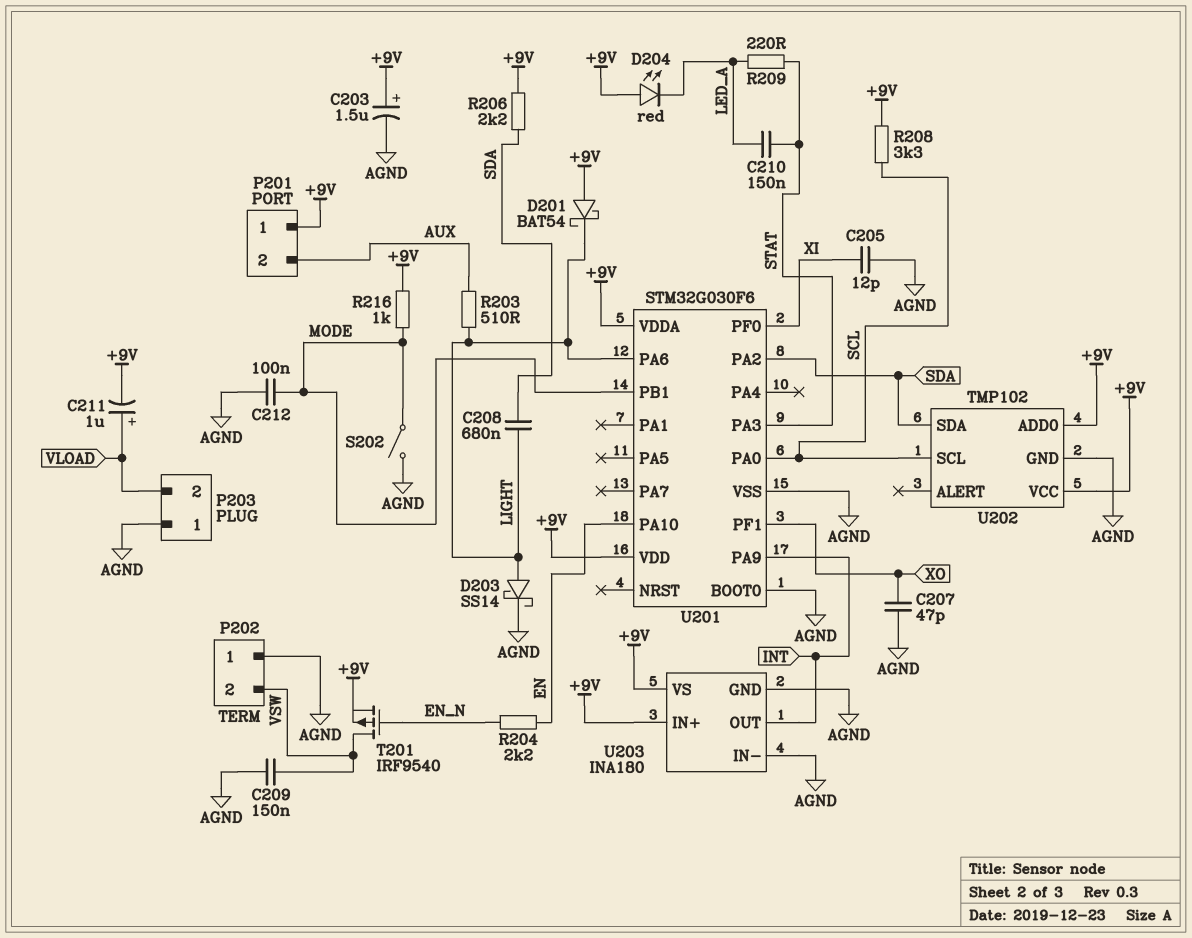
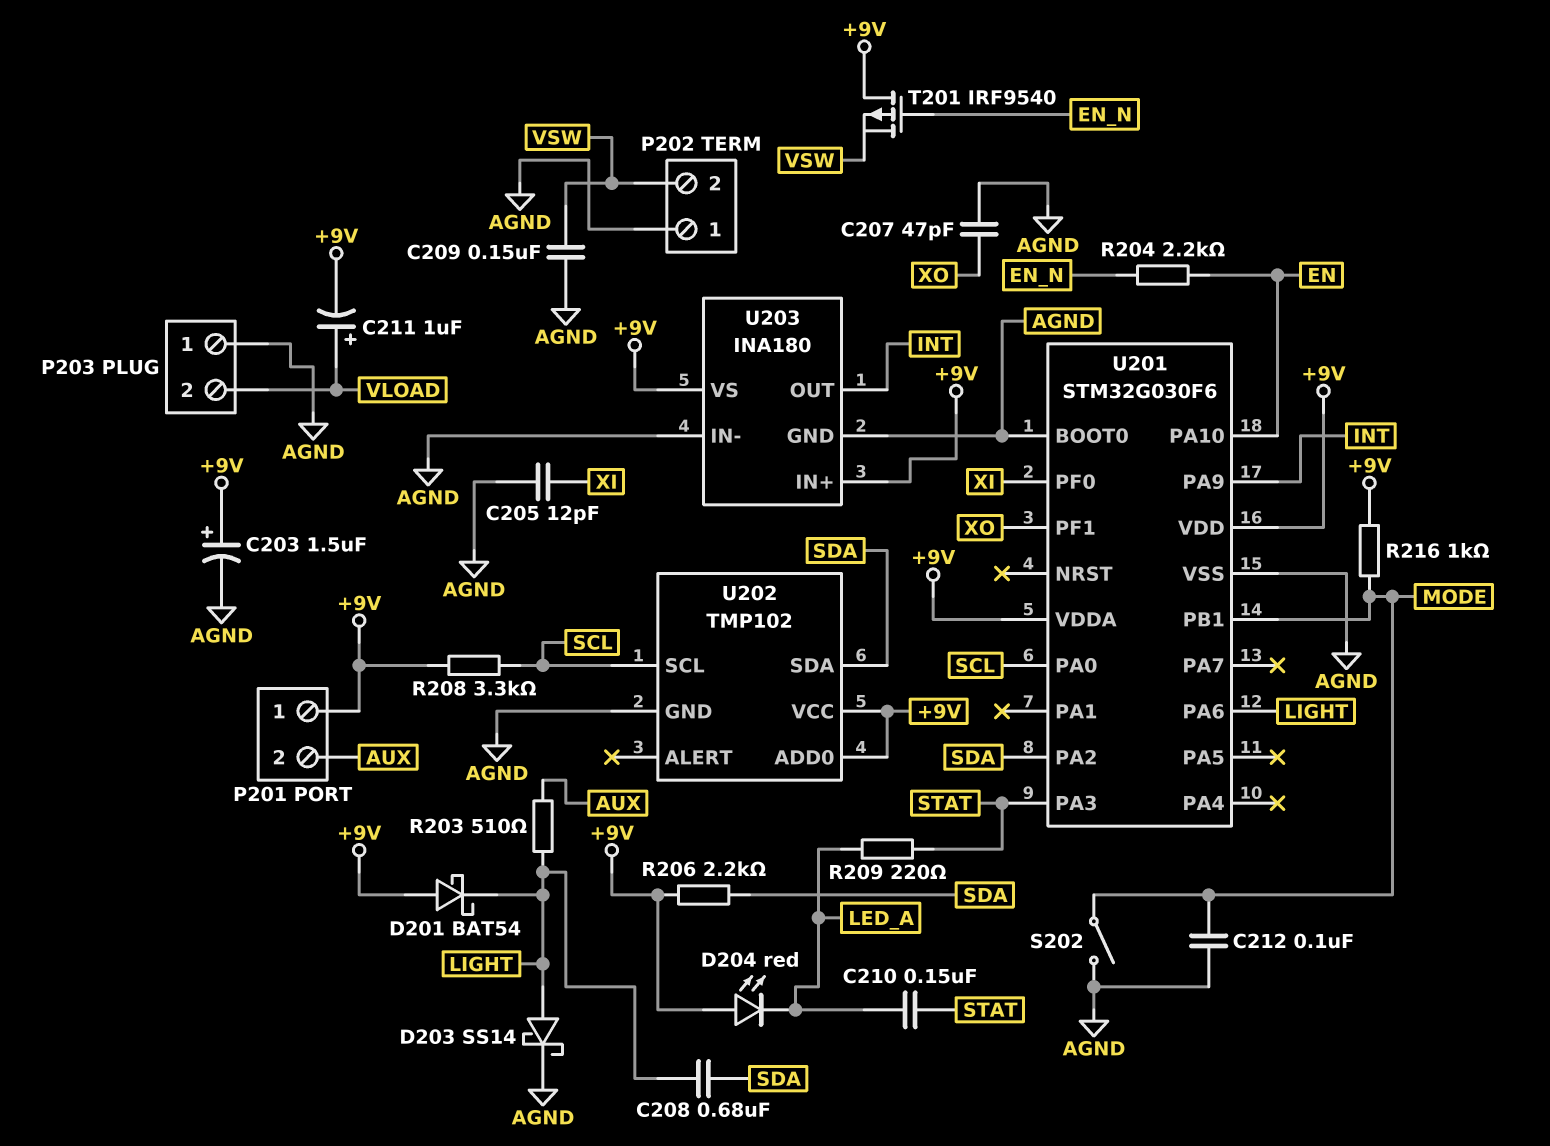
T201: PMOS IRF9540 (G EN_N, D VSW, S +9V) -> PMOS IRF9540 (G EN_N, D +9V, S VSW)

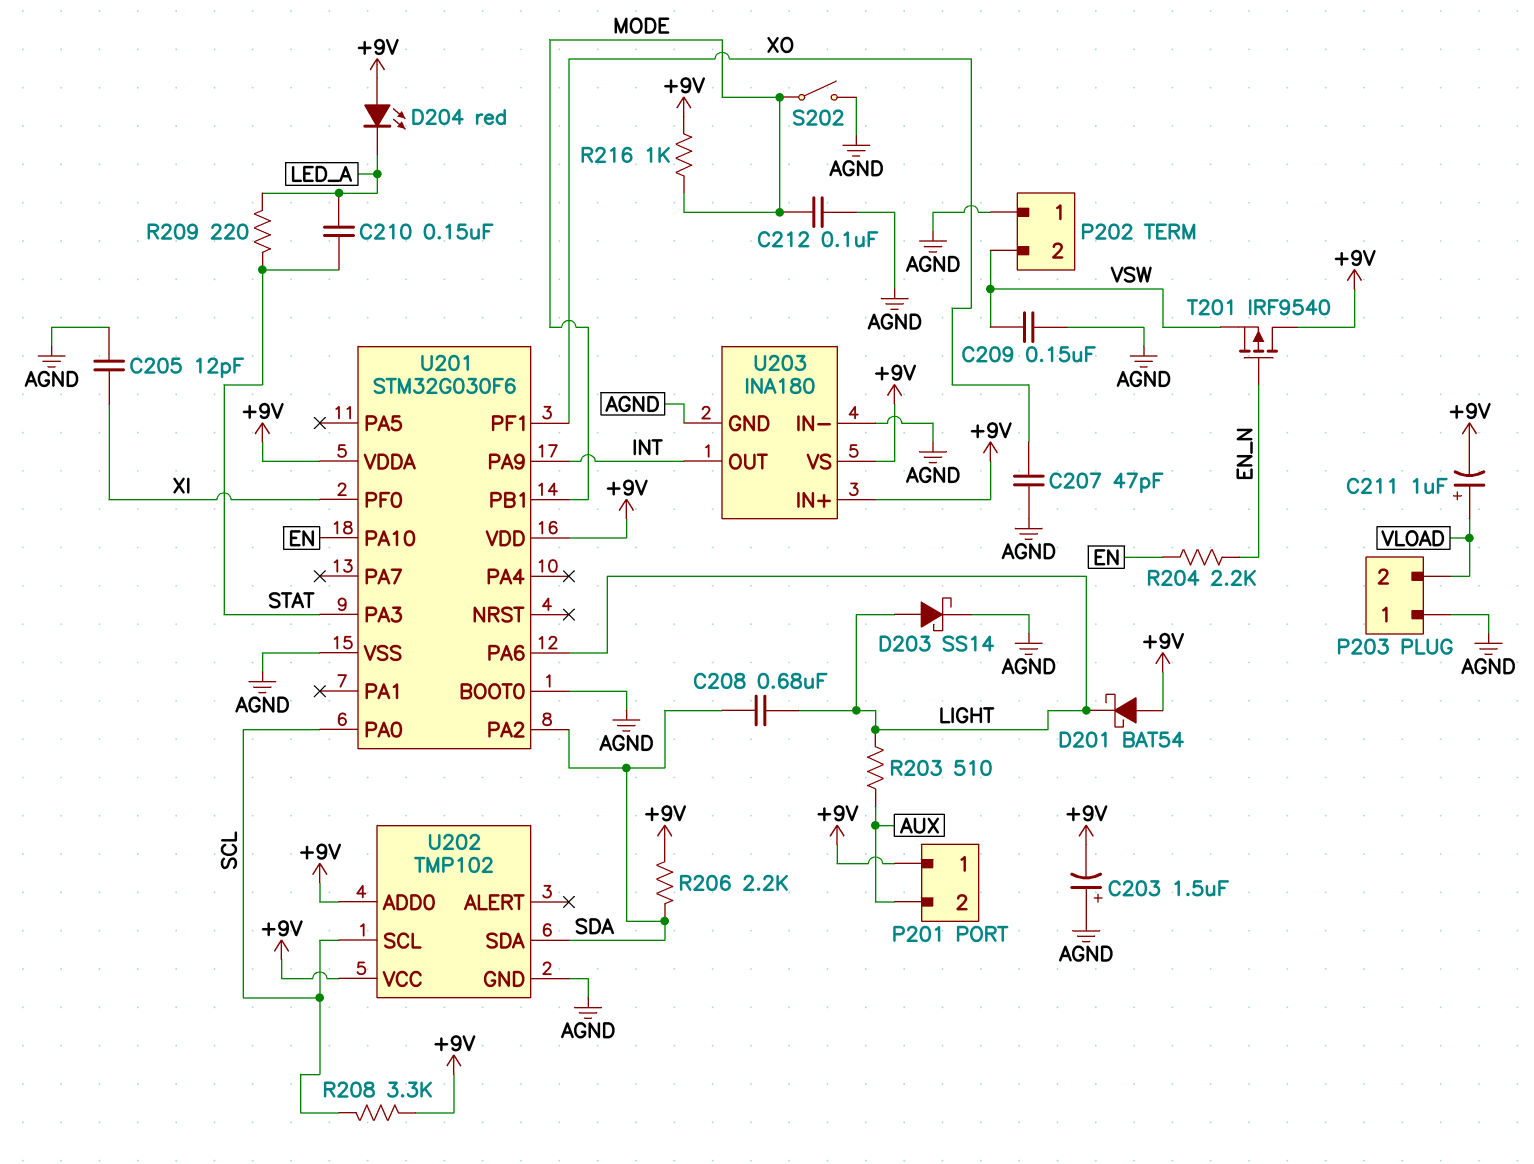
C203: 1.5uF (plus +9V, minus AGND) -> 1.5uF (plus AGND, minus +9V)

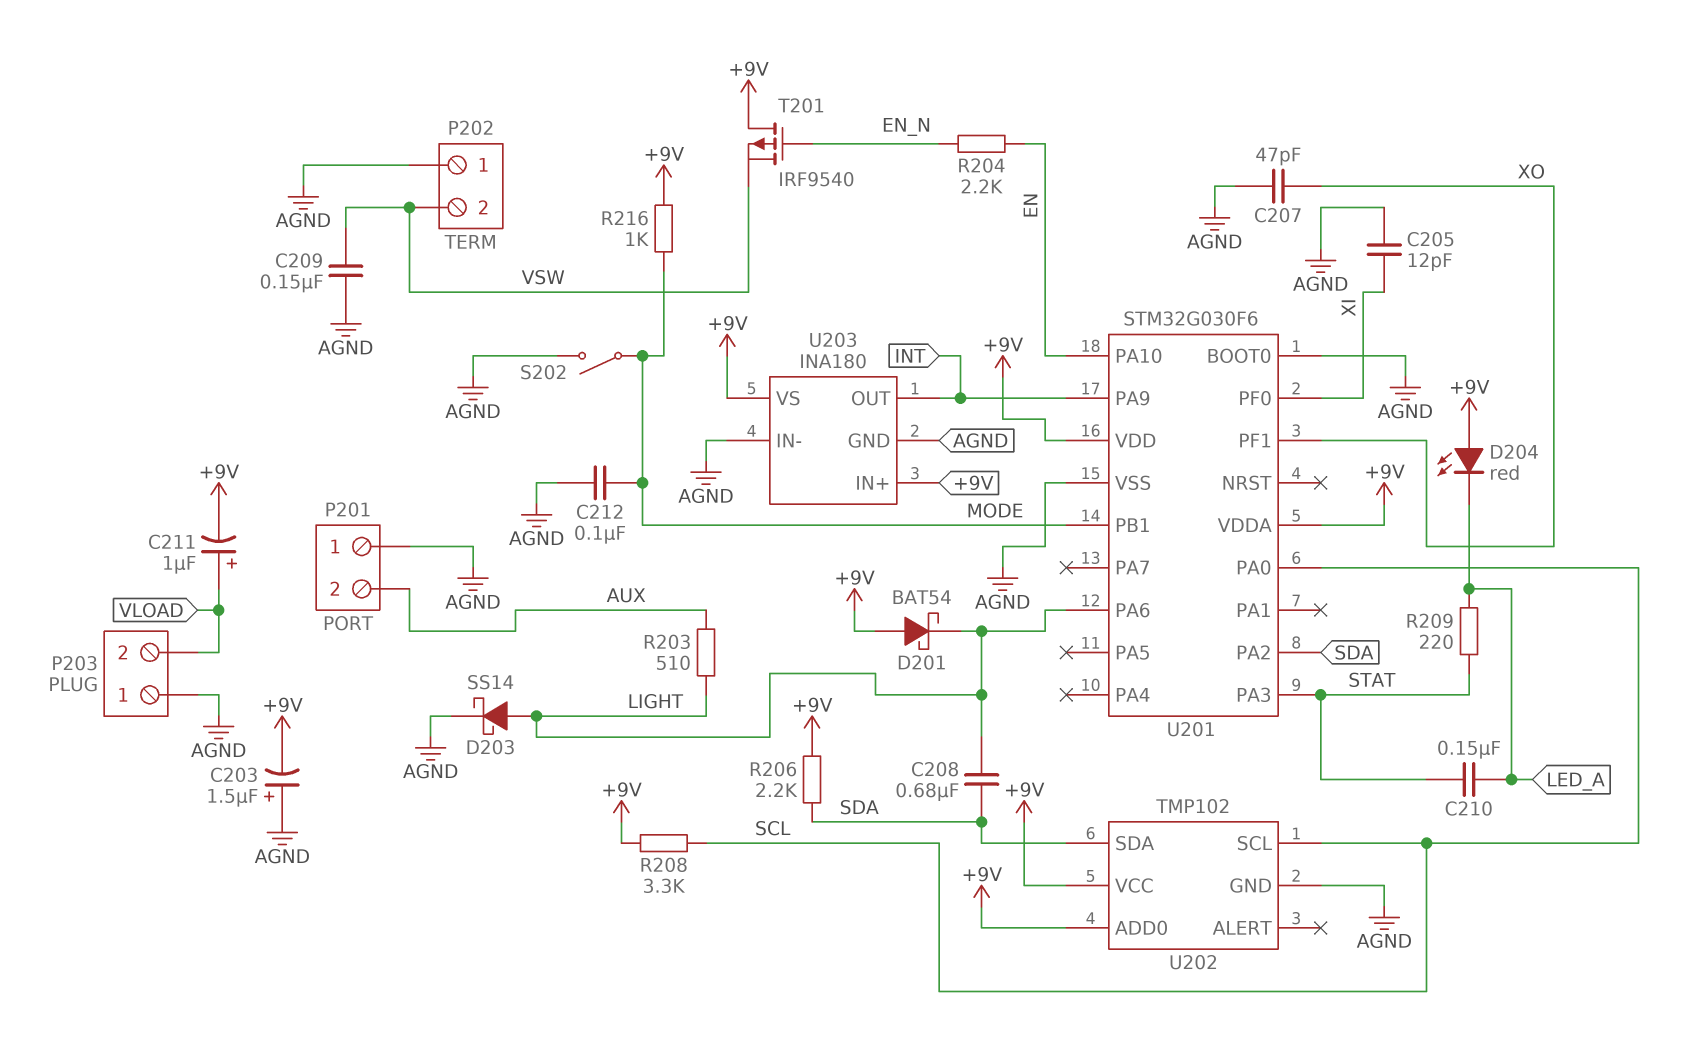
P201 pin 1: +9V -> AGND

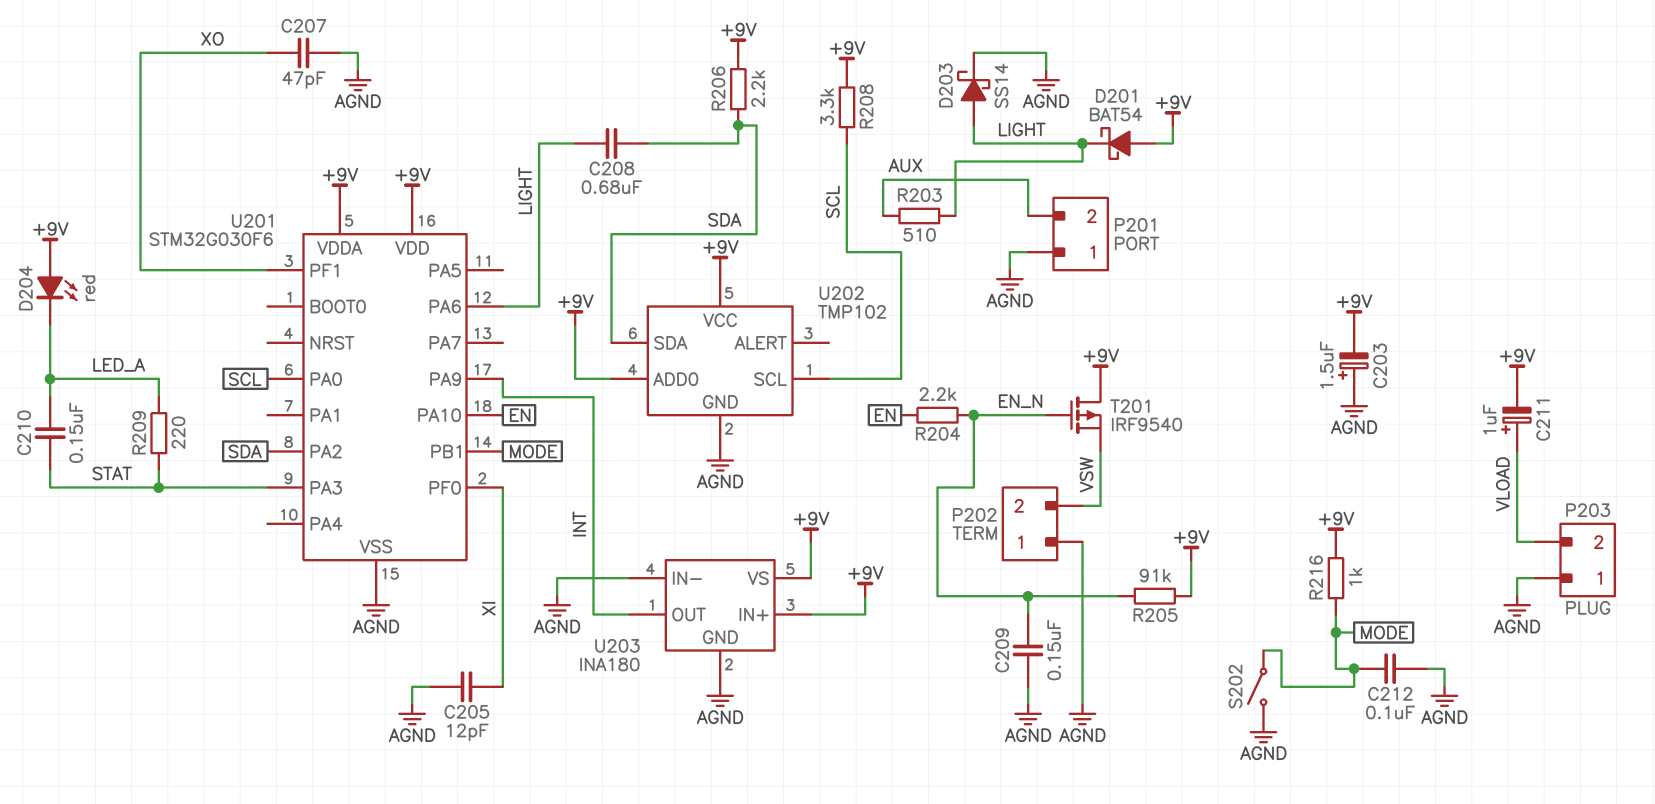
C209: 150nF (AGND, VSW) -> 150nF (AGND, EN_N)
R205: none -> 91k (+9V, EN_N)
U201 pin BOOT0: AGND -> none

